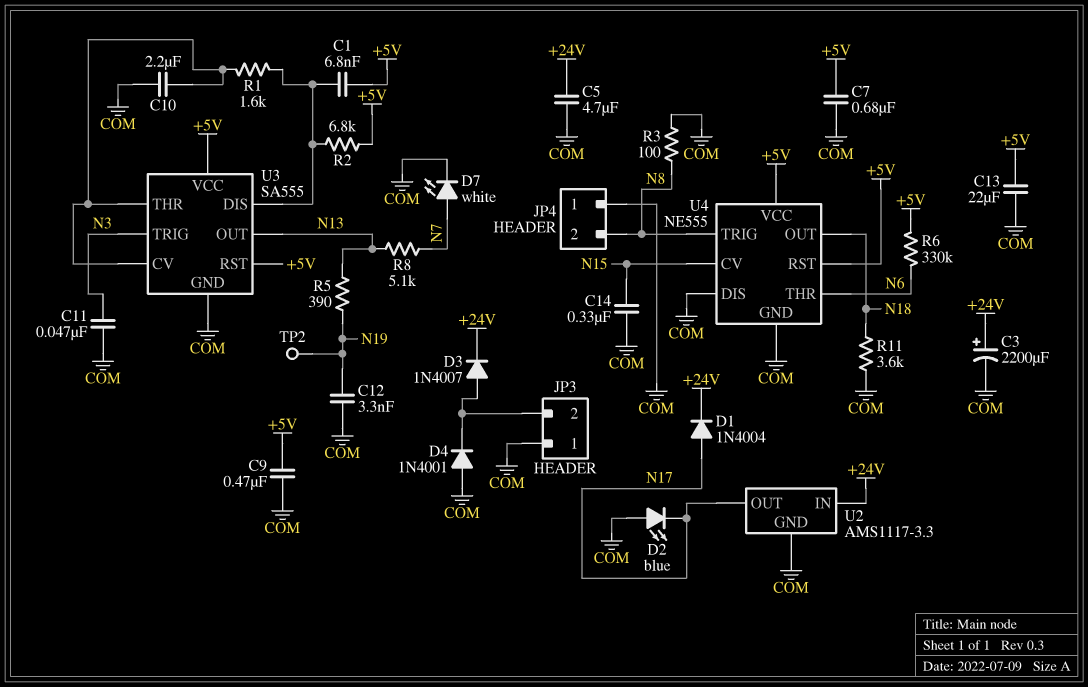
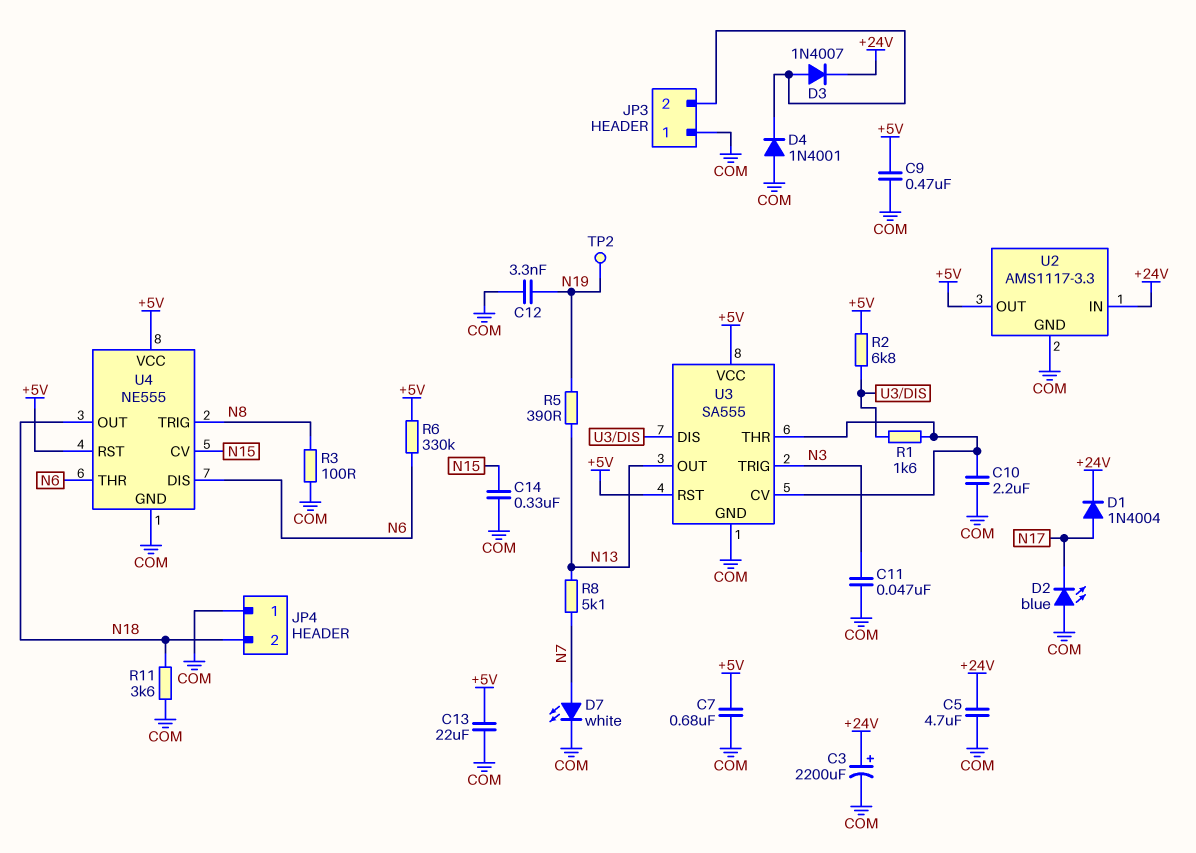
C1: 6.8nF (+5V, U3/DIS) -> none
JP4 pin 2: N8 -> N18
U2 pin OUT: N17 -> +5V
U4 pin DIS: COM -> N6

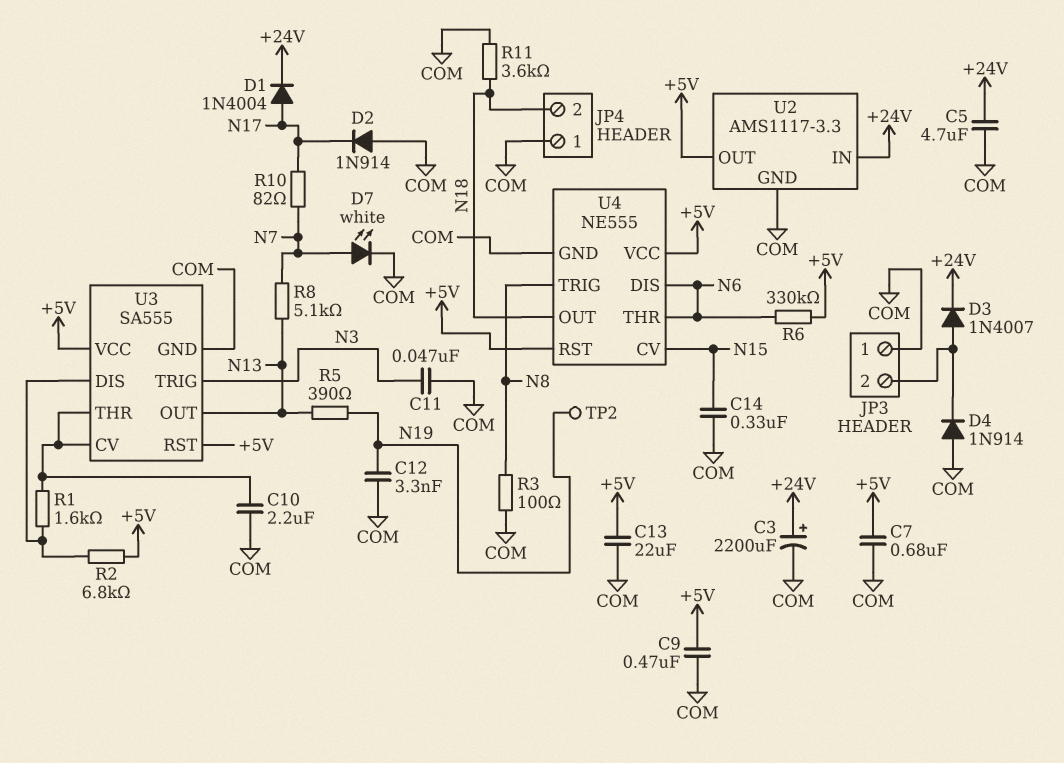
D2: LED blue (A COM, K N17) -> diode 1N914 (A COM, K N17)
D4: diode 1N4001 (A COM, K JP3/2) -> diode 1N914 (A COM, K JP3/2)
R10: none -> 82 (N7, N17)

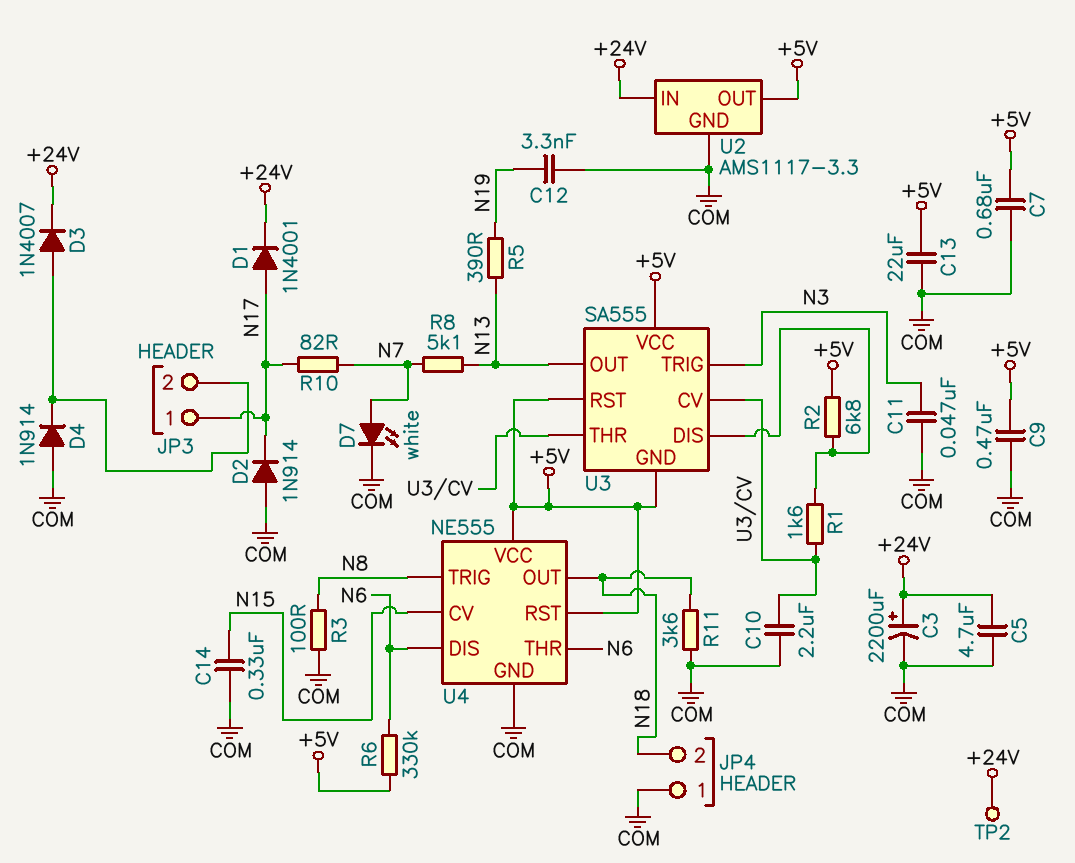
D1: diode 1N4004 (A N17, K +24V) -> diode 1N4001 (A N17, K +24V)
JP3 pin 1: COM -> N17
TP2: test point (N19) -> test point (+24V)
U3 pin GND: COM -> +5V

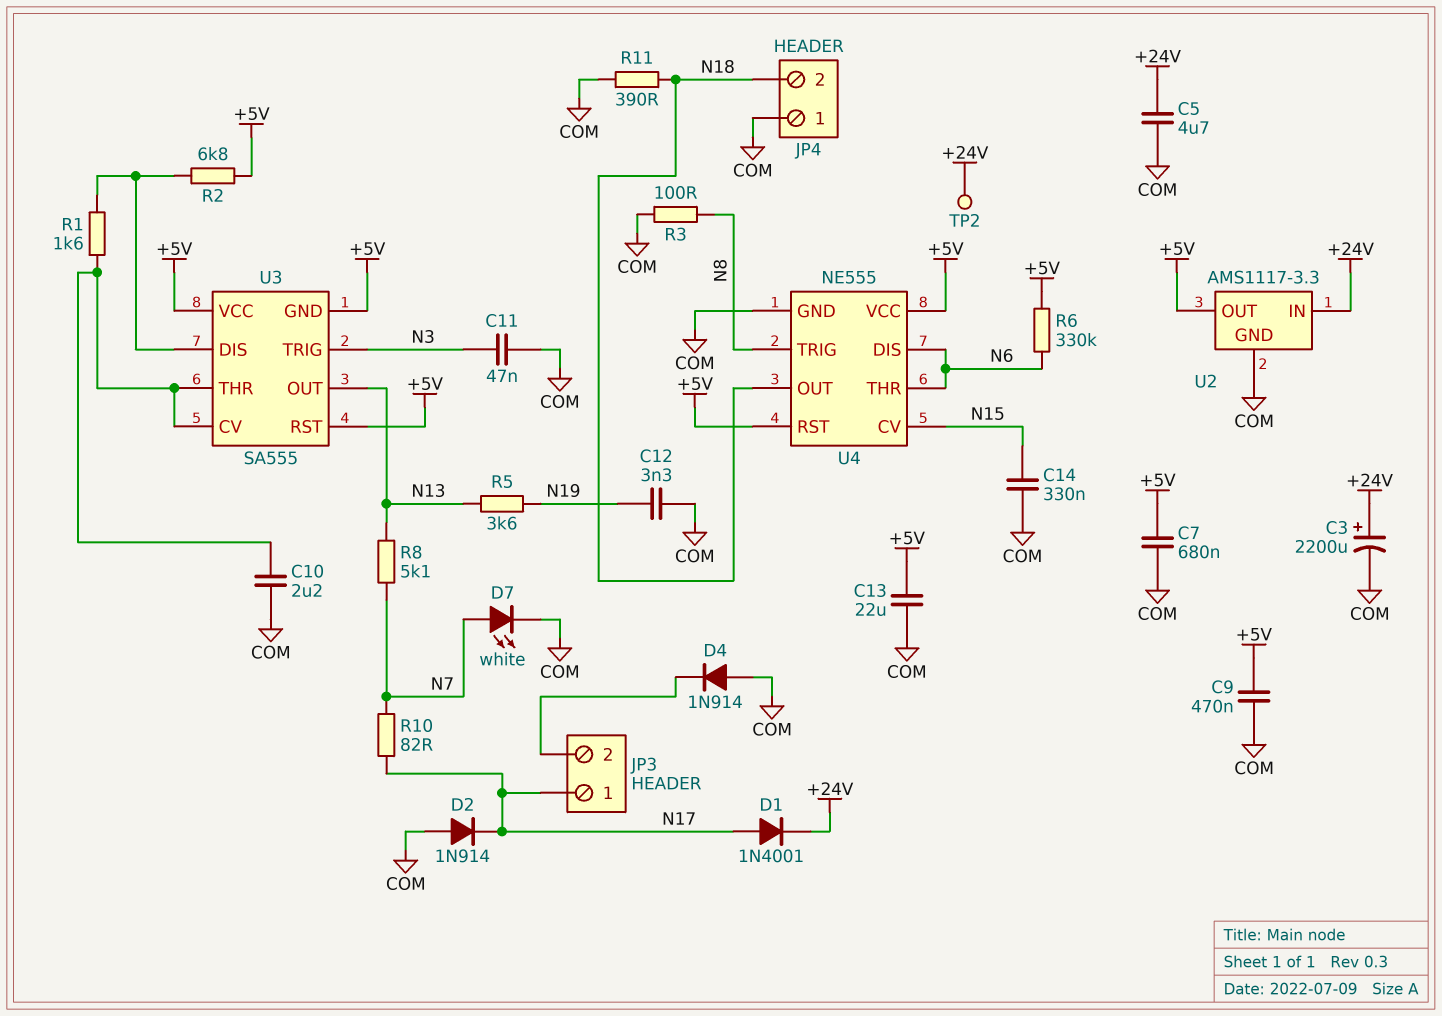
D3: diode 1N4007 (A JP3/2, K +24V) -> none
R5: 390 (N13, N19) -> 3.6k (N13, N19)
R11: 3.6k (COM, N18) -> 390 (COM, N18)

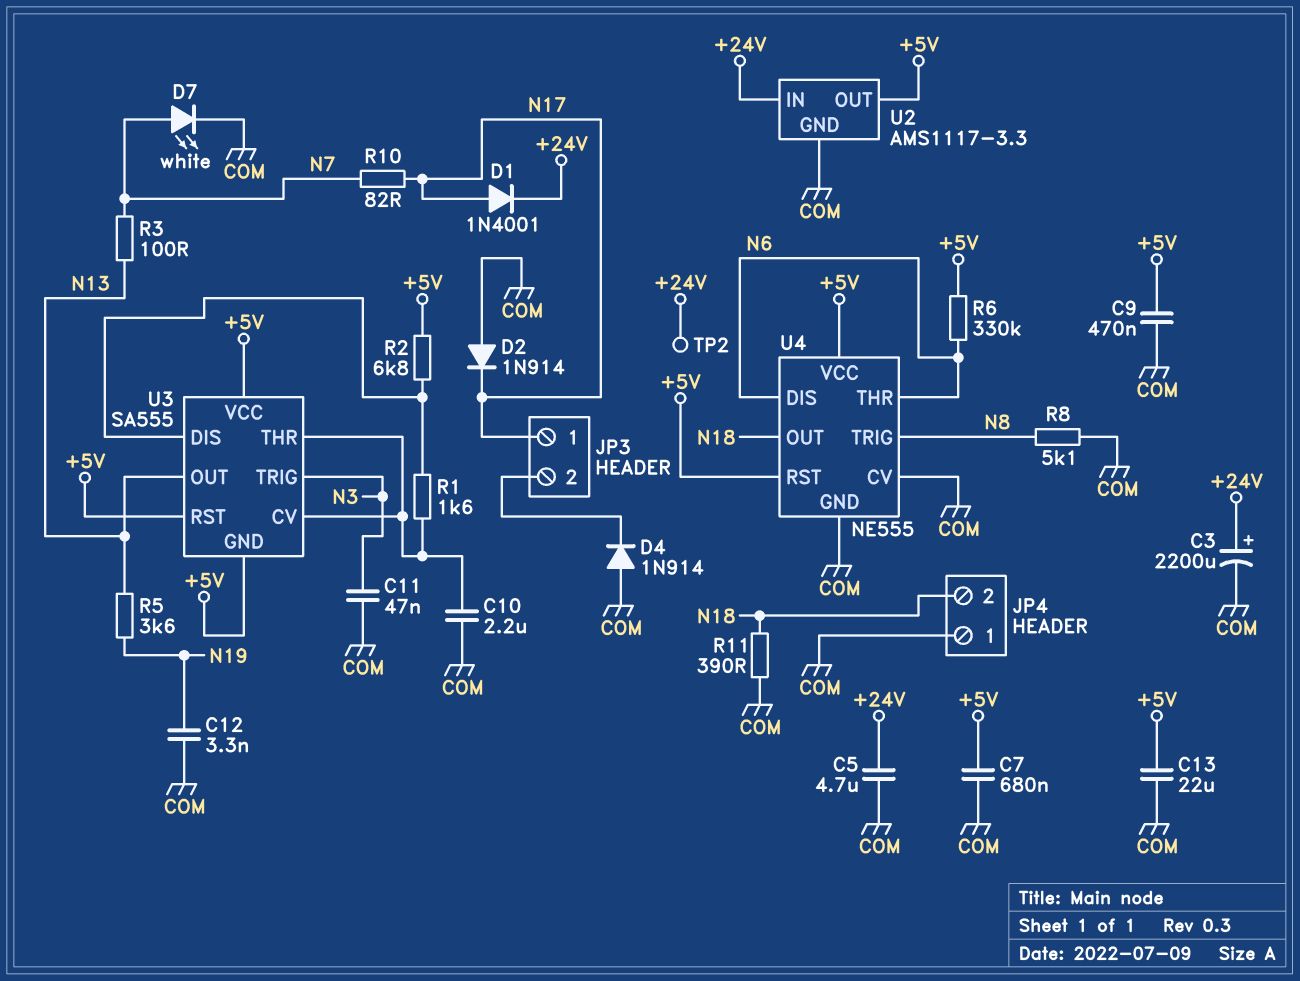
C14: 330nF (COM, N15) -> none
R3: 100 (COM, N8) -> 100 (N7, N13)
R8: 5.1k (N7, N13) -> 5.1k (COM, N8)
U4 pin CV: N15 -> COM

